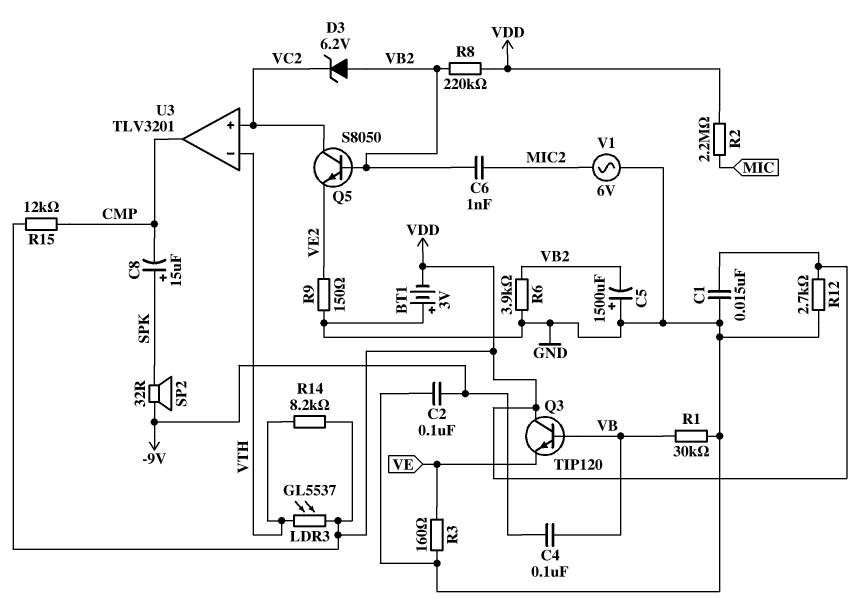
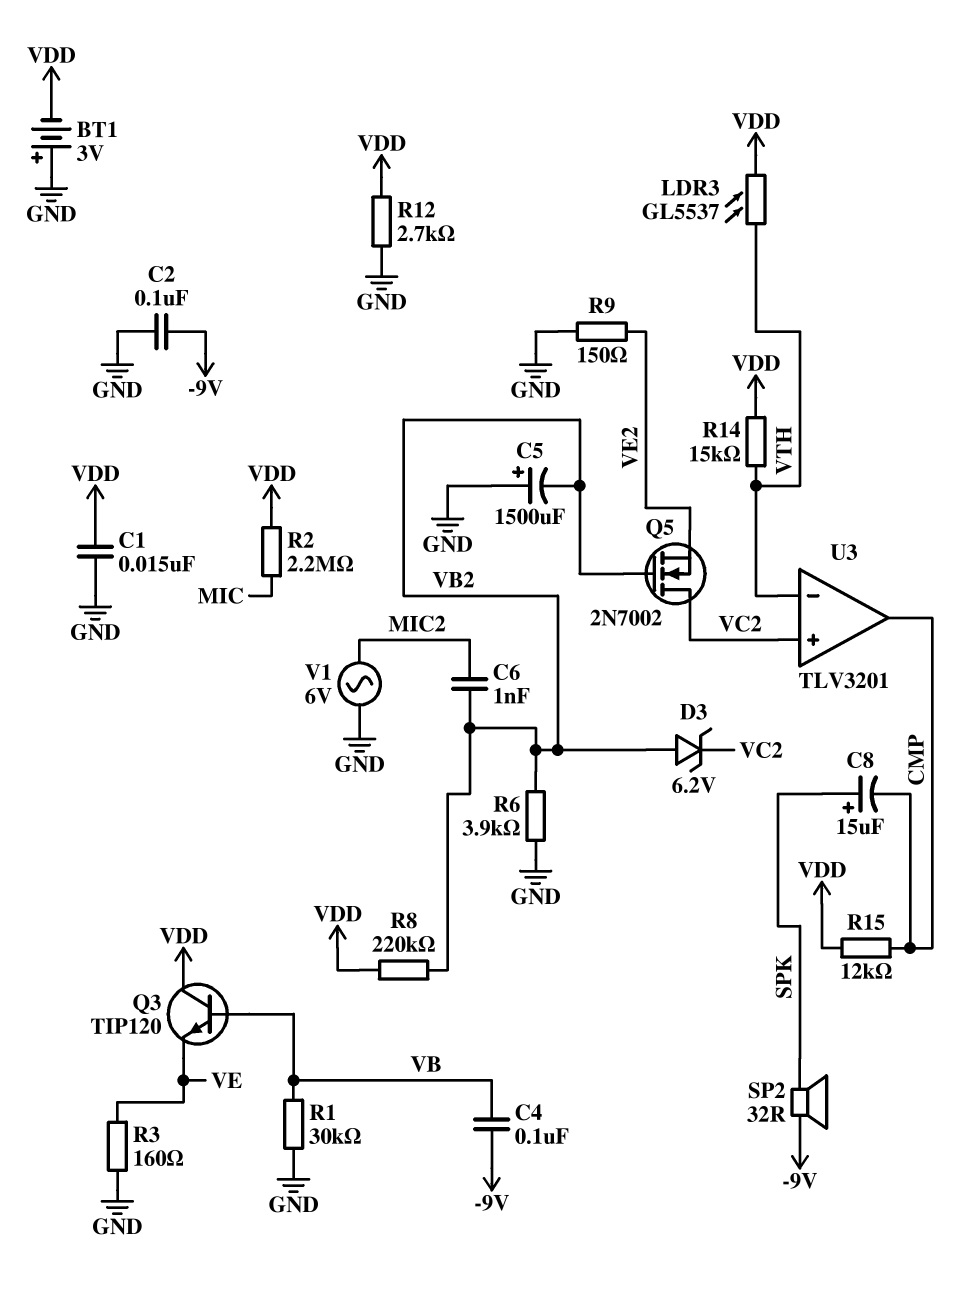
Q5: NPN S8050 (B VB2, C VC2, E VE2) -> NMOS 2N7002 (G VB2, D VC2, S VE2)
R14: 8.2k (VDD, VTH) -> 15k (VDD, VTH)

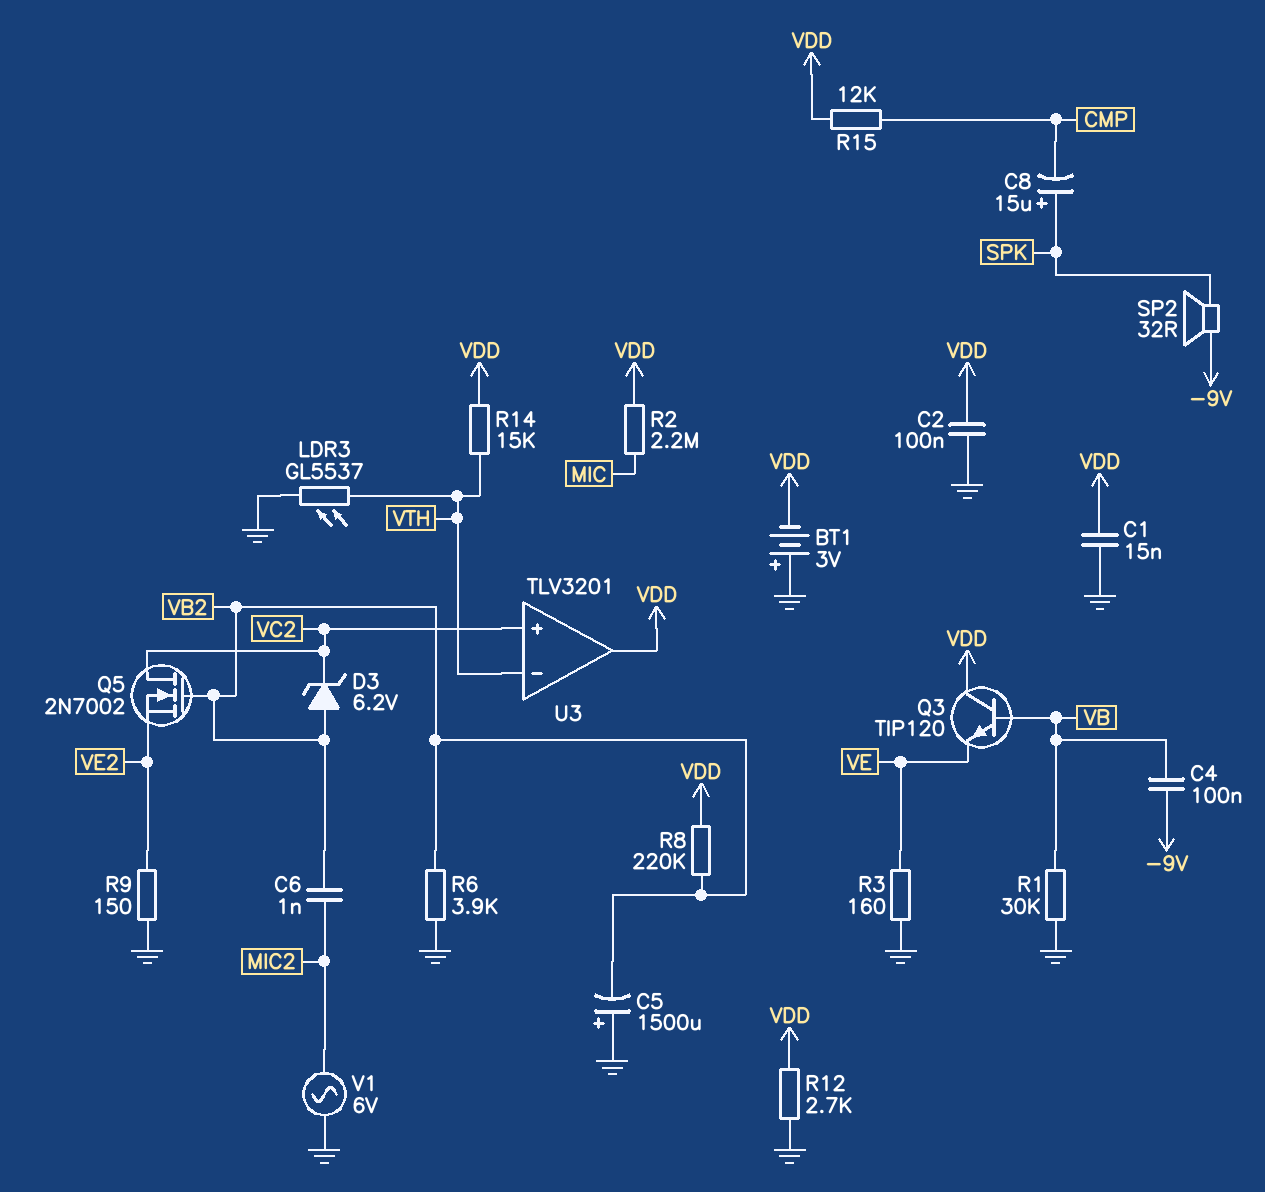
C2: 100nF (-9V, GND) -> 100nF (GND, VDD)
LDR3: GL5537 (VDD, VTH) -> GL5537 (GND, VTH)
U3 pin out: CMP -> VDD

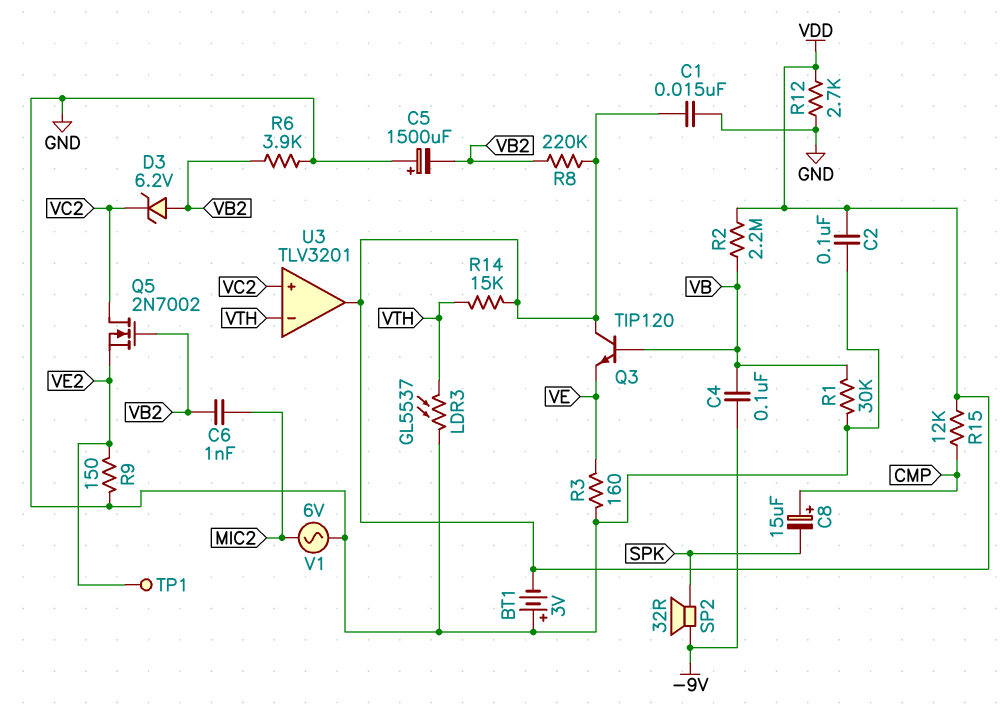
C8: 15uF (plus SPK, minus CMP) -> 15uF (plus CMP, minus SPK)
R2: 2.2M (MIC, VDD) -> 2.2M (VB, VDD)
TP1: none -> test point (VE2)

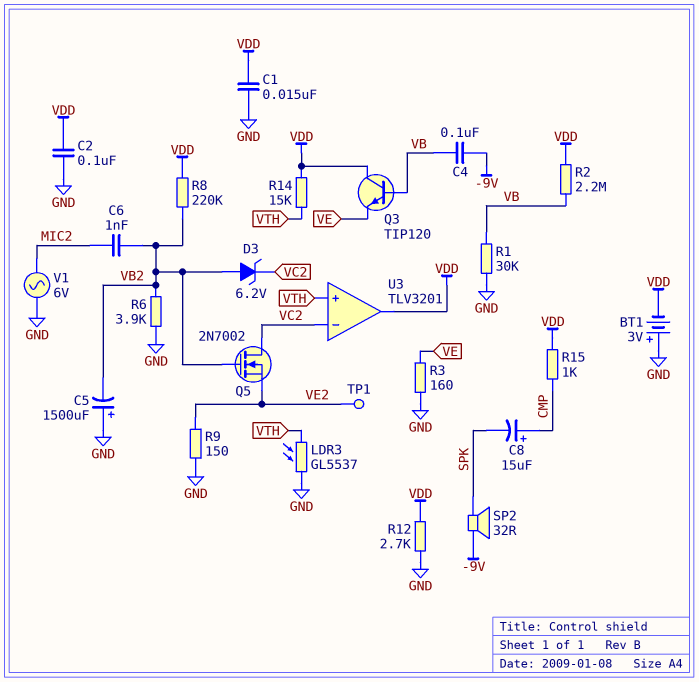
R15: 12k (CMP, VDD) -> 1k (CMP, VDD)
U3 pin in+: VC2 -> VTH
U3 pin in-: VTH -> VC2

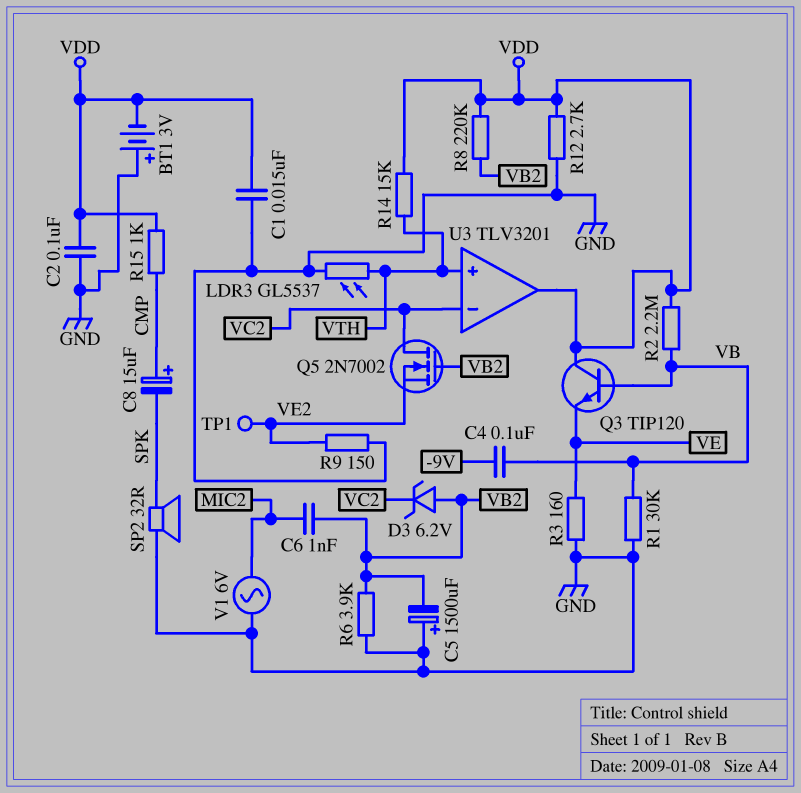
SP2: speaker 32R (-9V, SPK) -> speaker 32R (GND, SPK)

